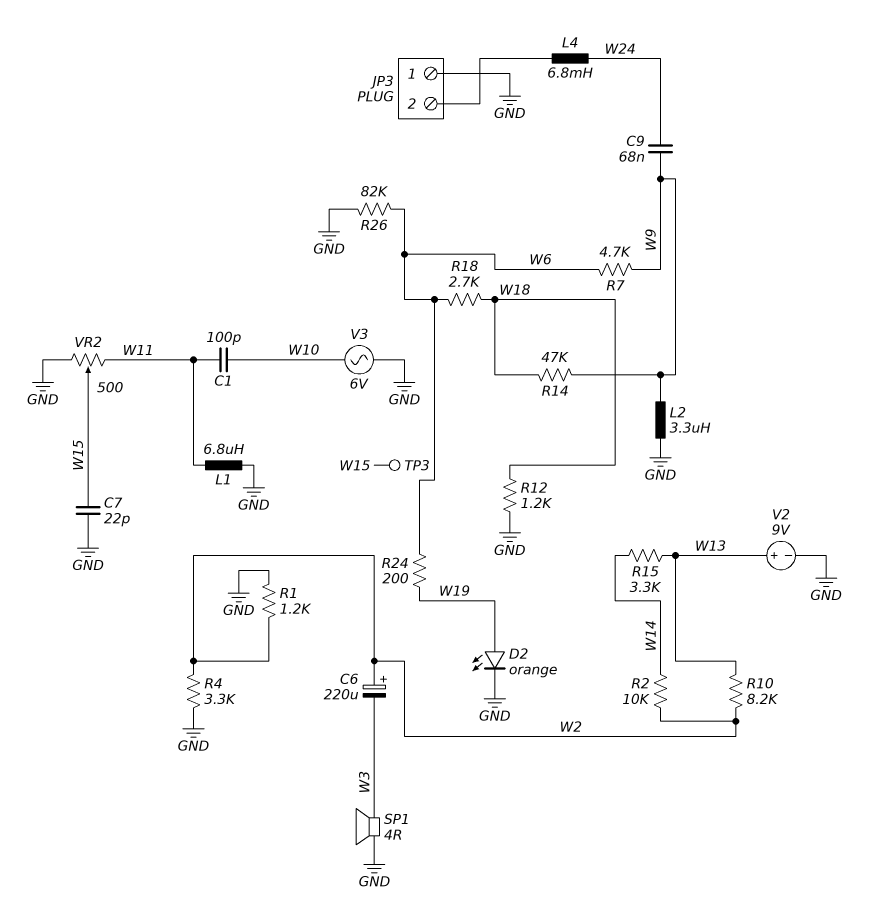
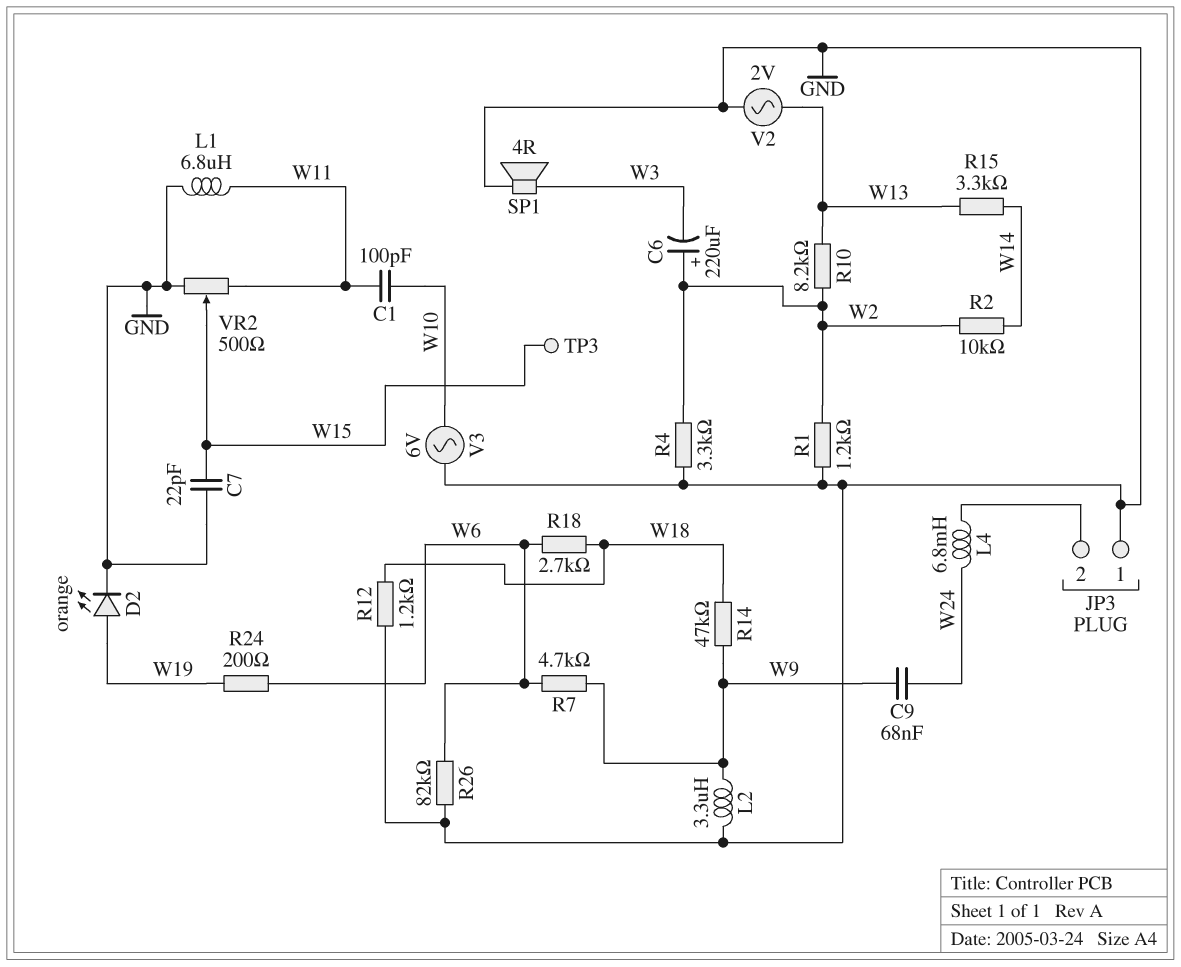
V2: 9V (plus W13, minus GND) -> AC 2V (GND, W13)

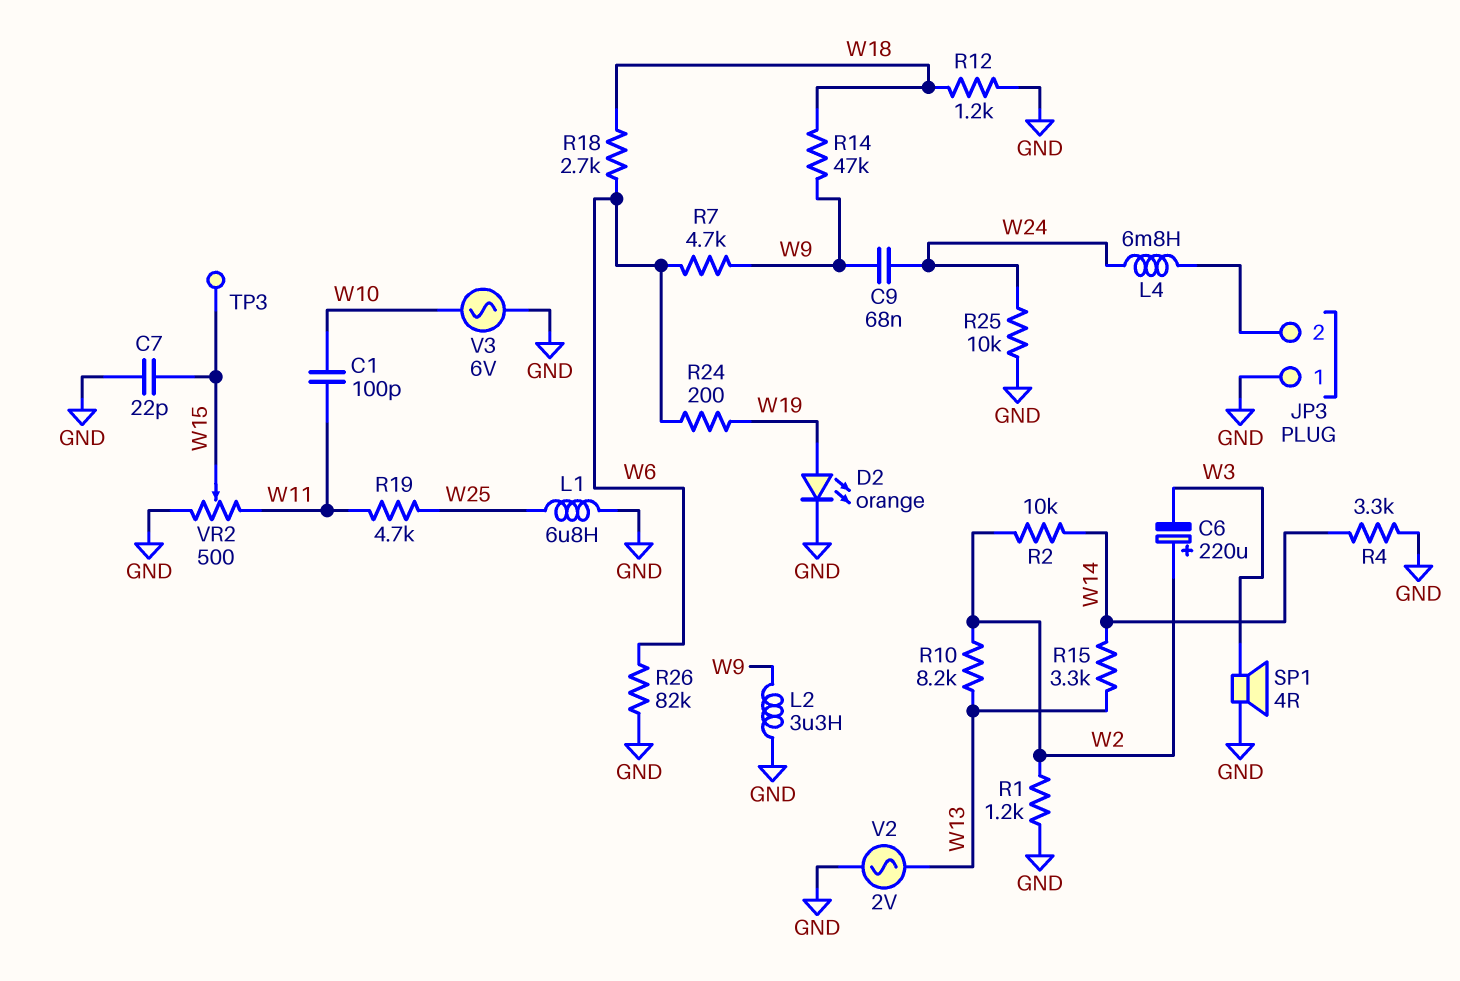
L1: 6.8uH (GND, W11) -> 6.8uH (GND, W25)
R4: 3.3k (GND, W2) -> 3.3k (GND, W14)
R19: none -> 4.7k (W11, W25)
R25: none -> 10k (GND, W24)

